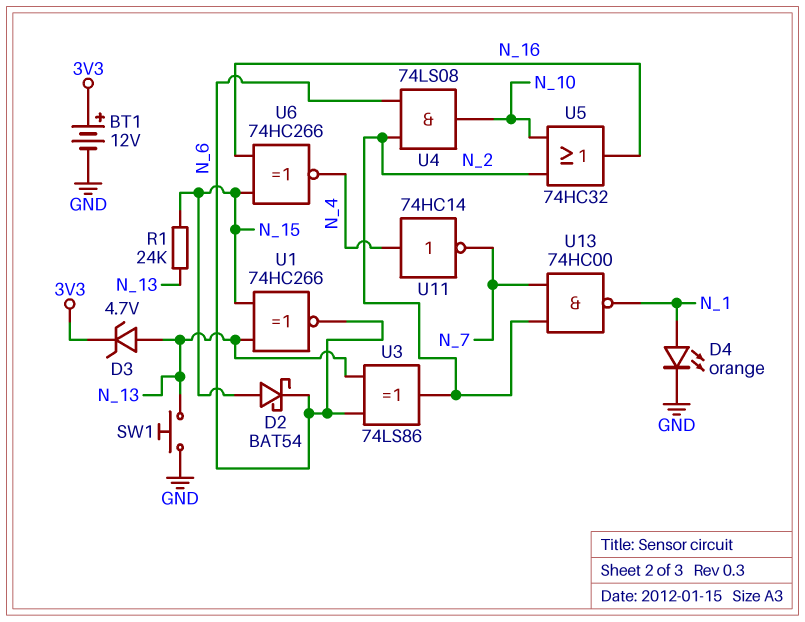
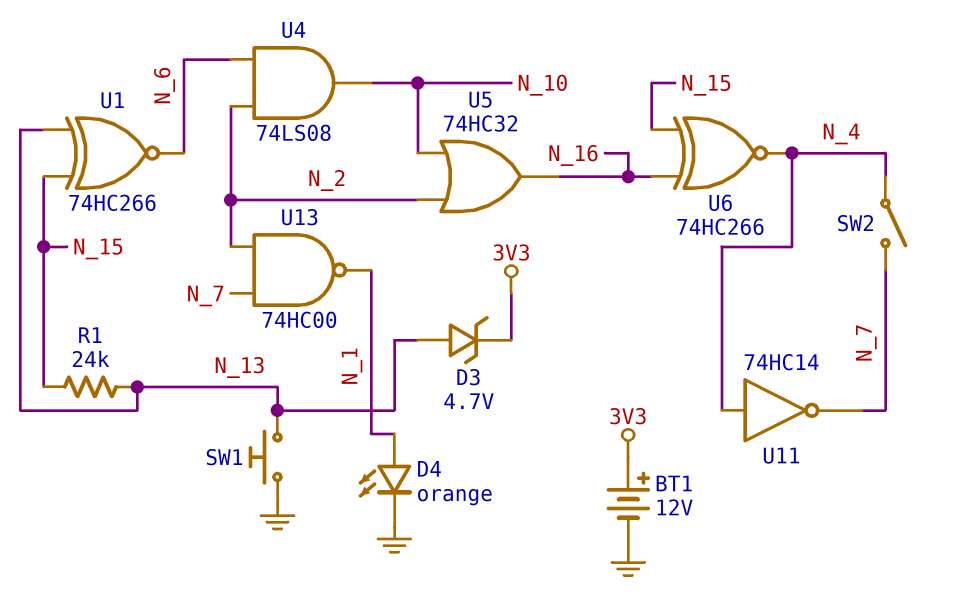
D2: schottky BAT54 (A N_15, K N_6) -> none
SW2: none -> switch (N_4, N_7)
U3: XOR 74LS86 (in N_6, in N_13, out N_2) -> none

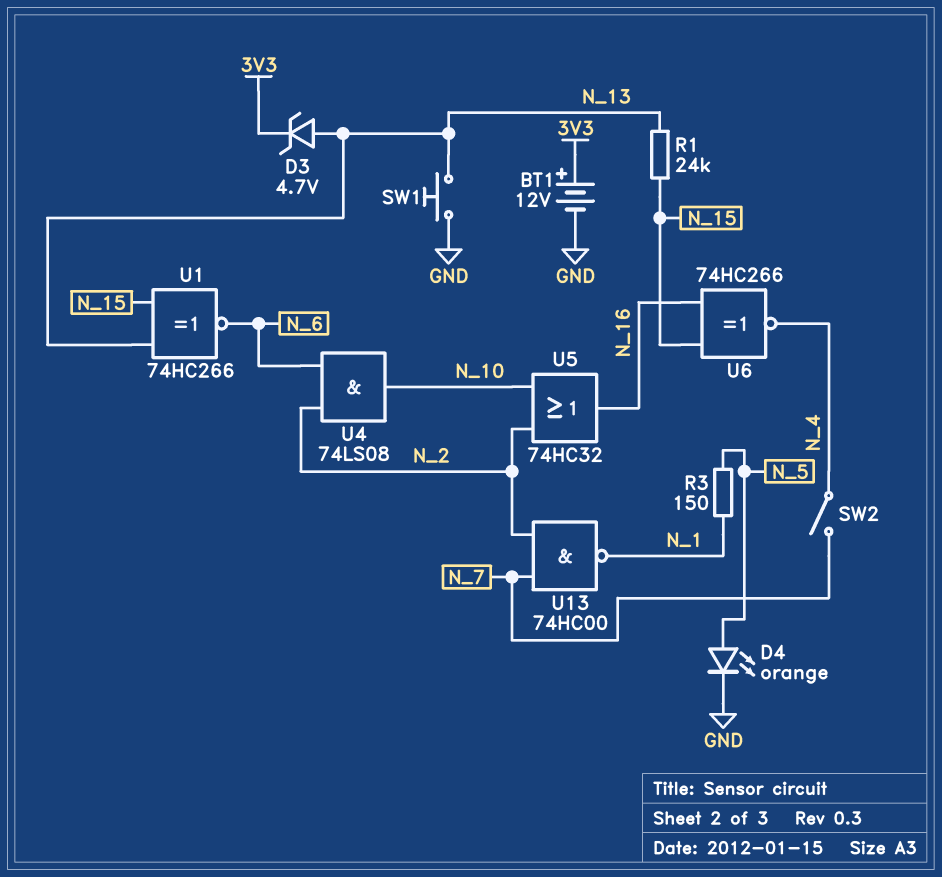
D4: LED orange (A N_1, K GND) -> LED orange (A N_5, K GND)
R3: none -> 150 (N_1, N_5)
U11: NOT 74HC14 (in N_4, out N_7) -> none

